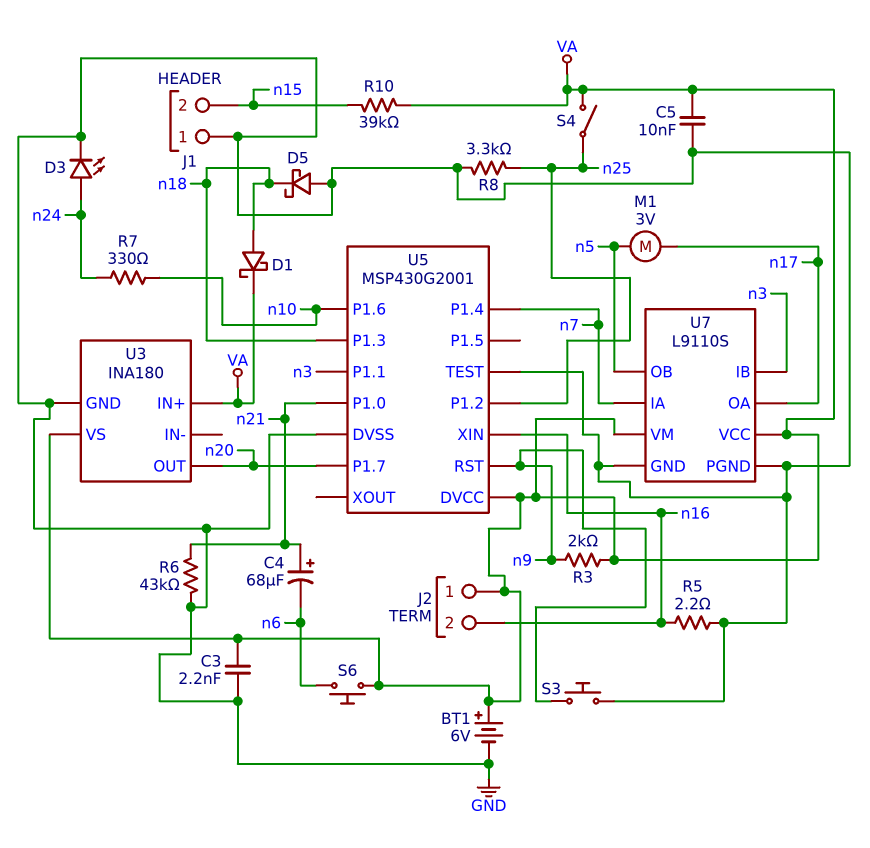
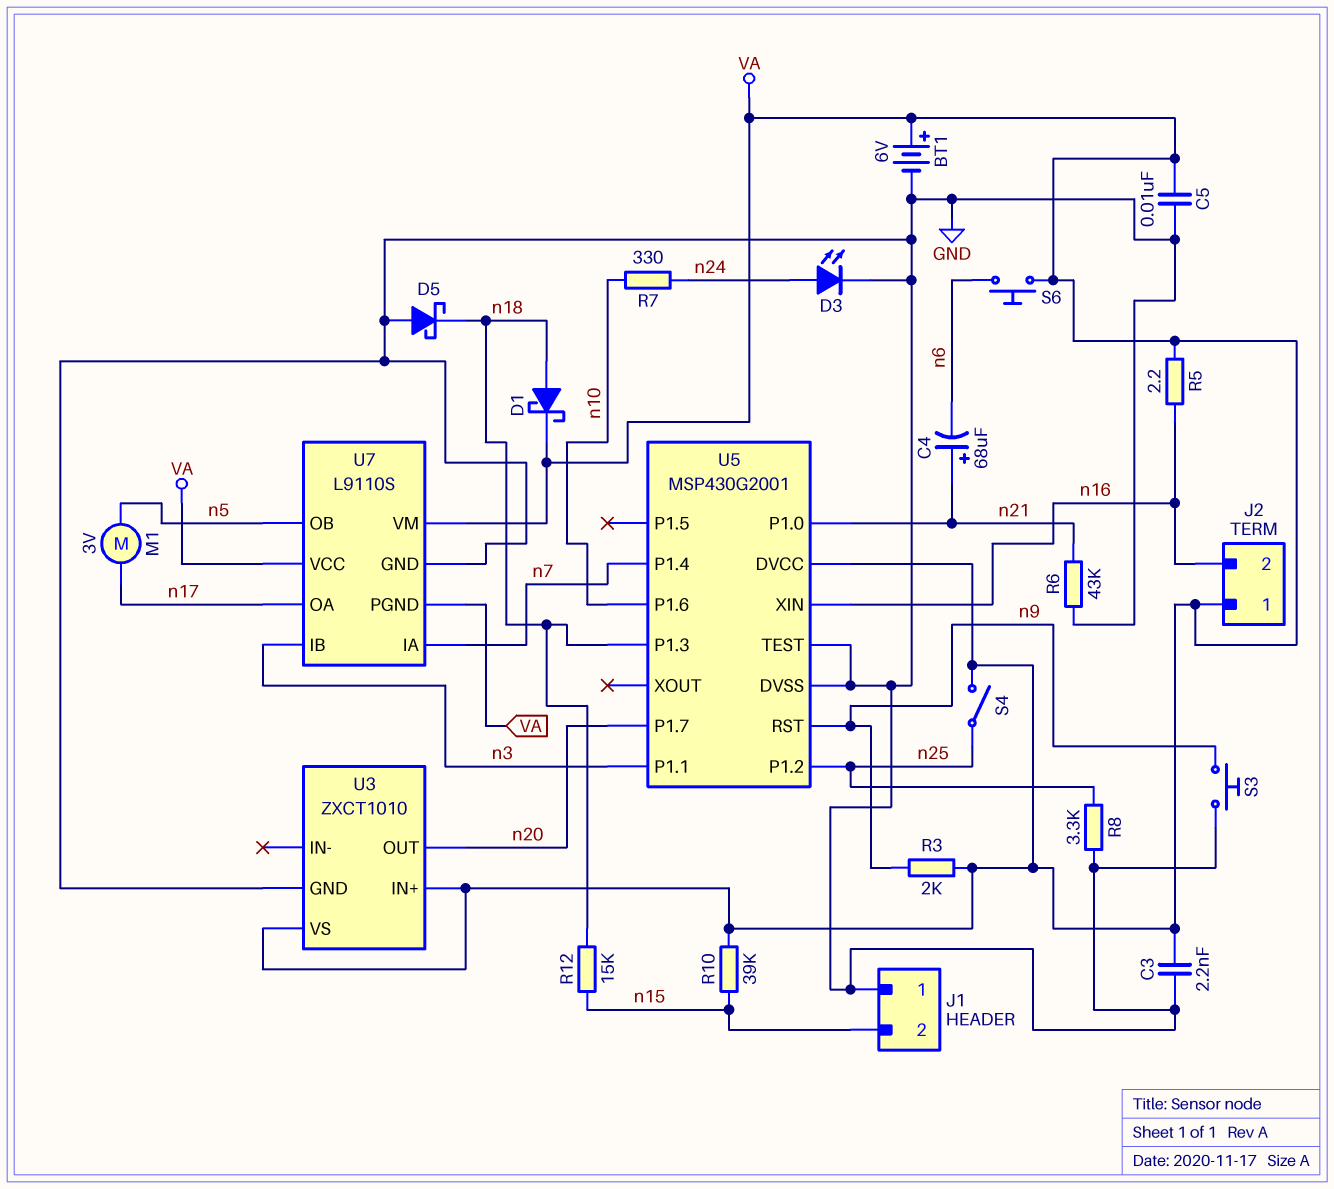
R5: 2.2 (GND, n16) -> 2.2 (VA, n16)
R12: none -> 15k (n15, n18)
U3: INA180 -> ZXCT1010
U7 pin PGND: GND -> VA

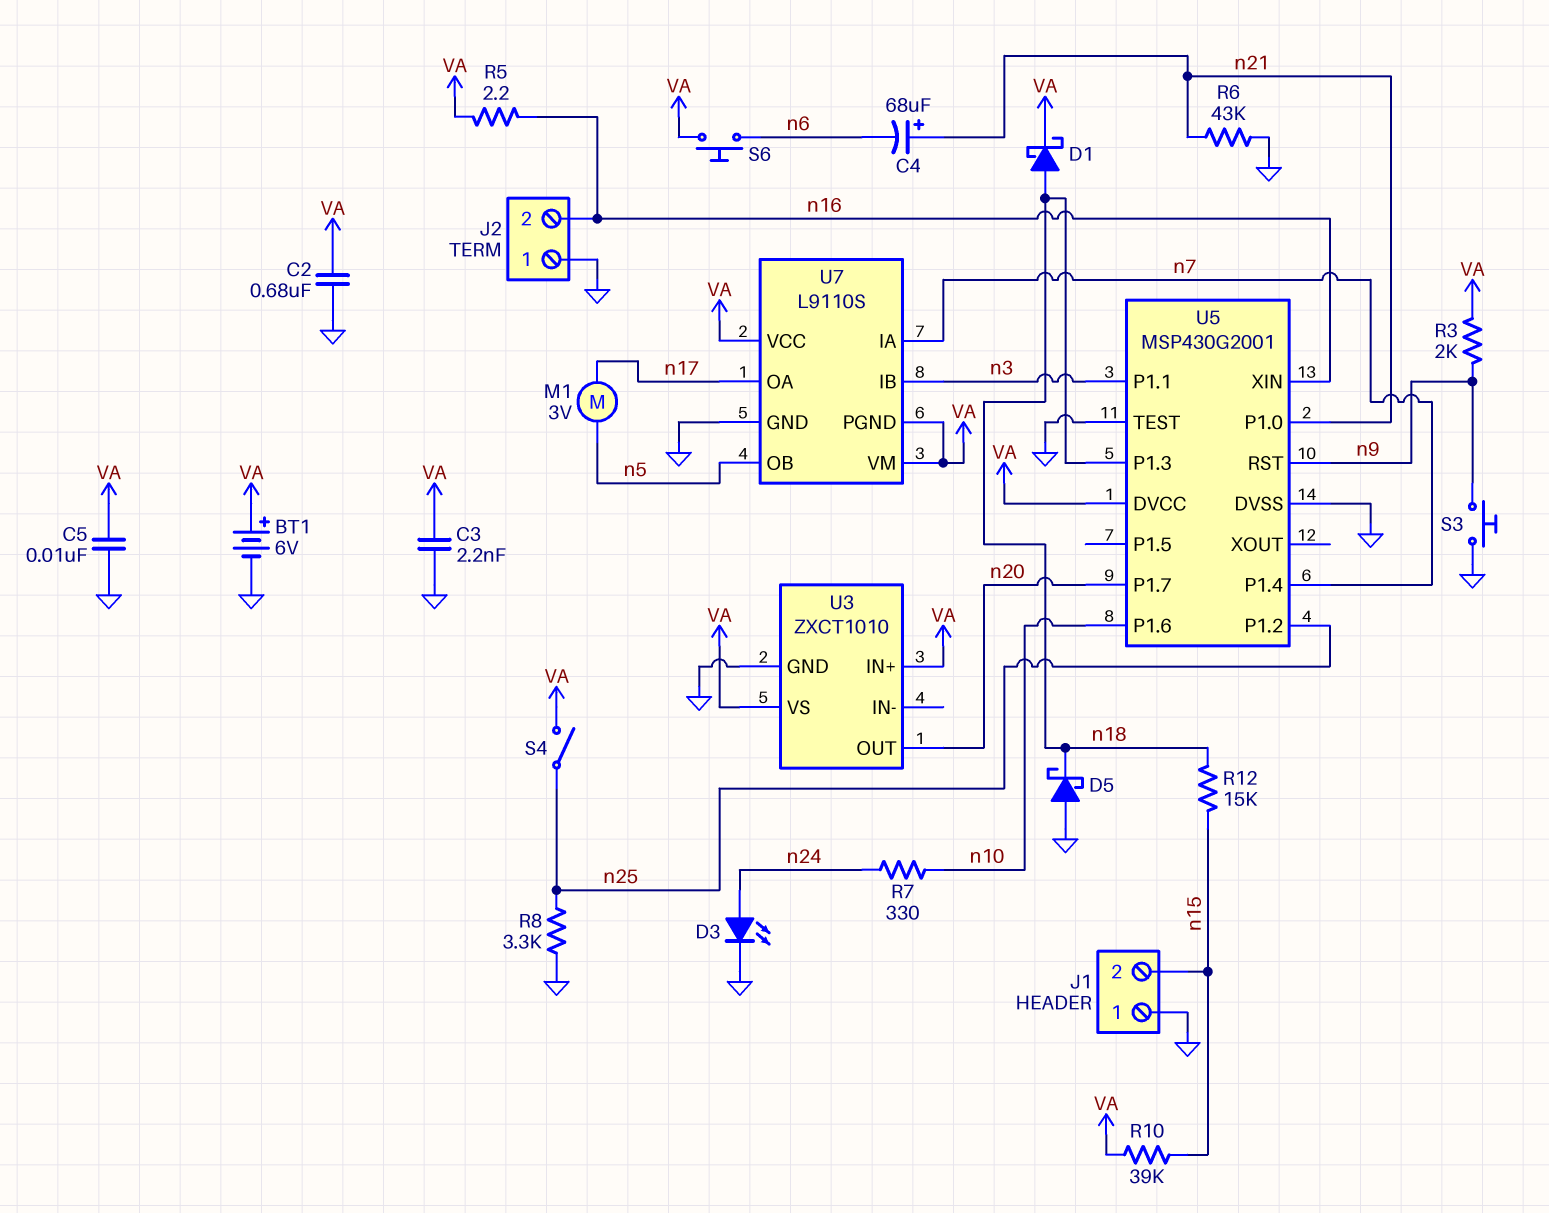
C2: none -> 680nF (GND, VA)
J2 pin 1: VA -> GND

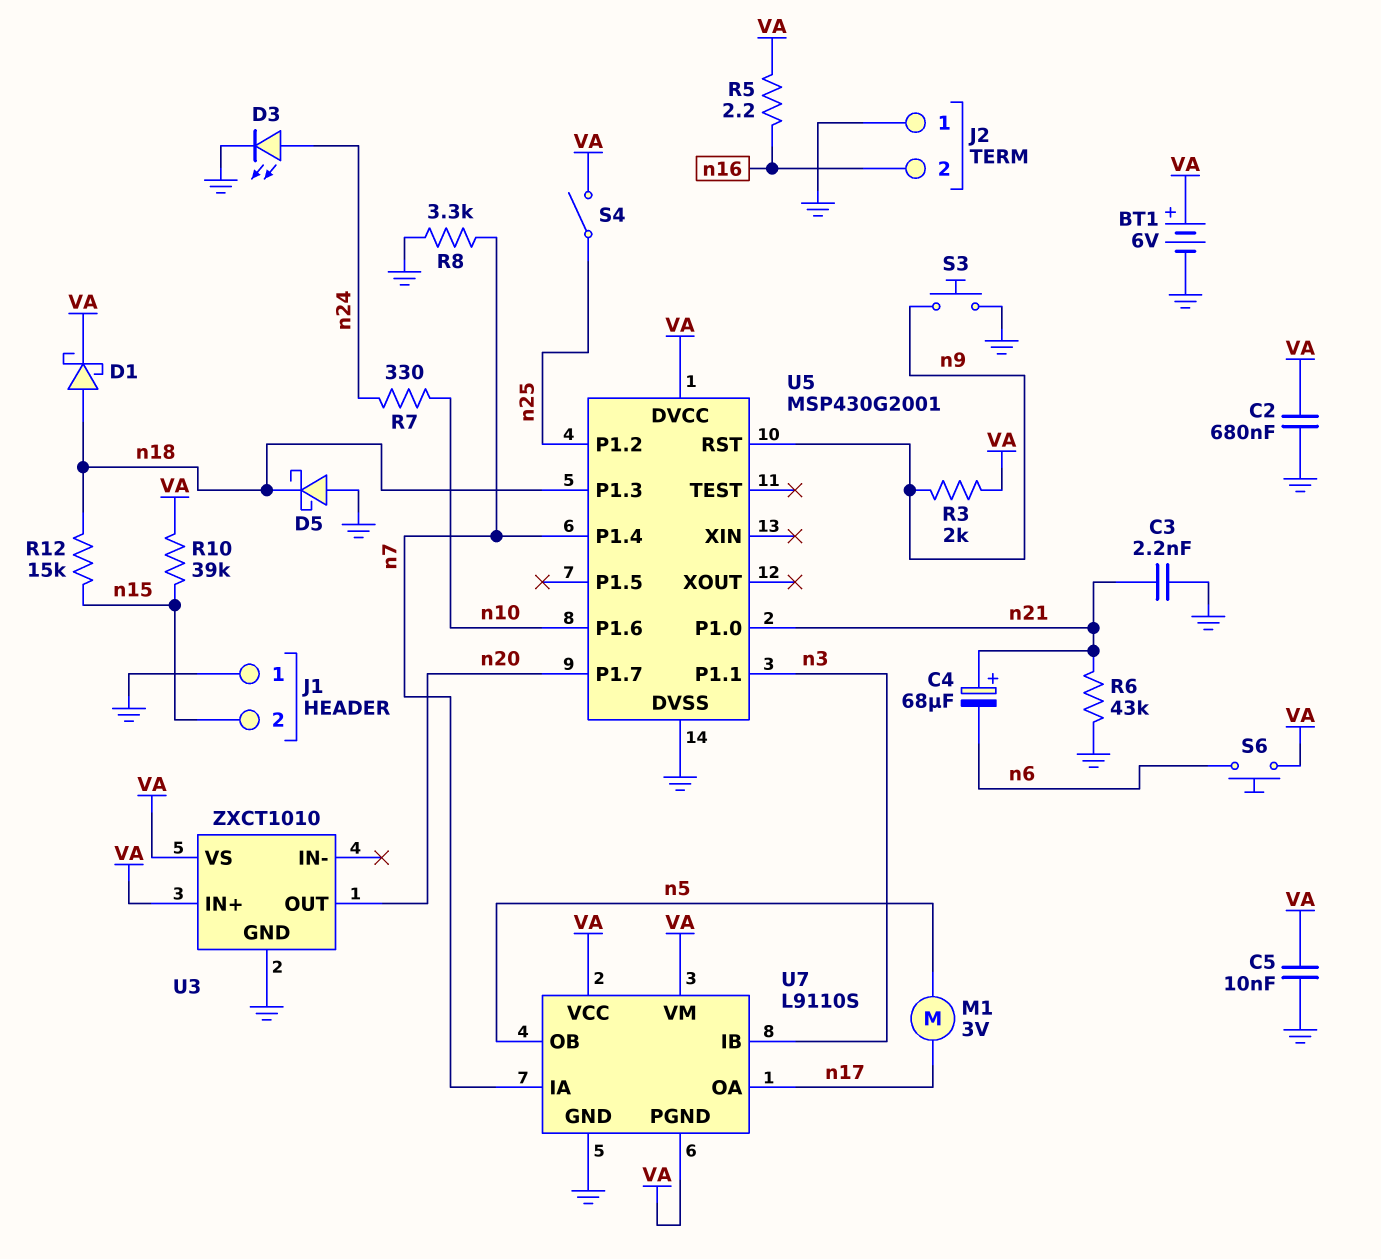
C3: 2.2nF (GND, VA) -> 2.2nF (GND, n21)
R8: 3.3k (GND, n25) -> 3.3k (GND, n7)
U5 pin TEST: GND -> none
U5 pin XIN: n16 -> none

